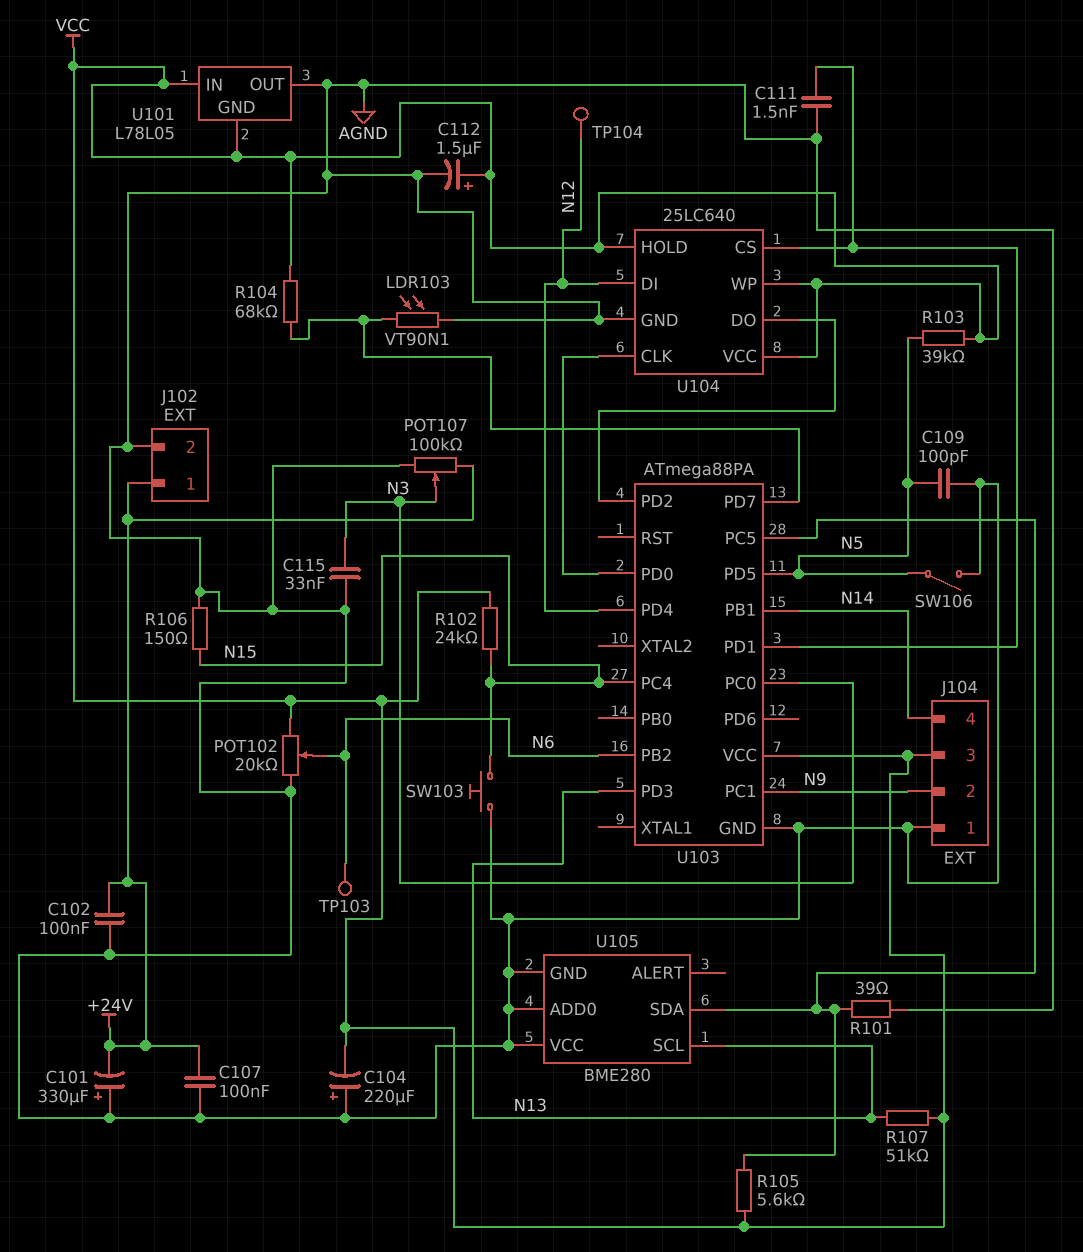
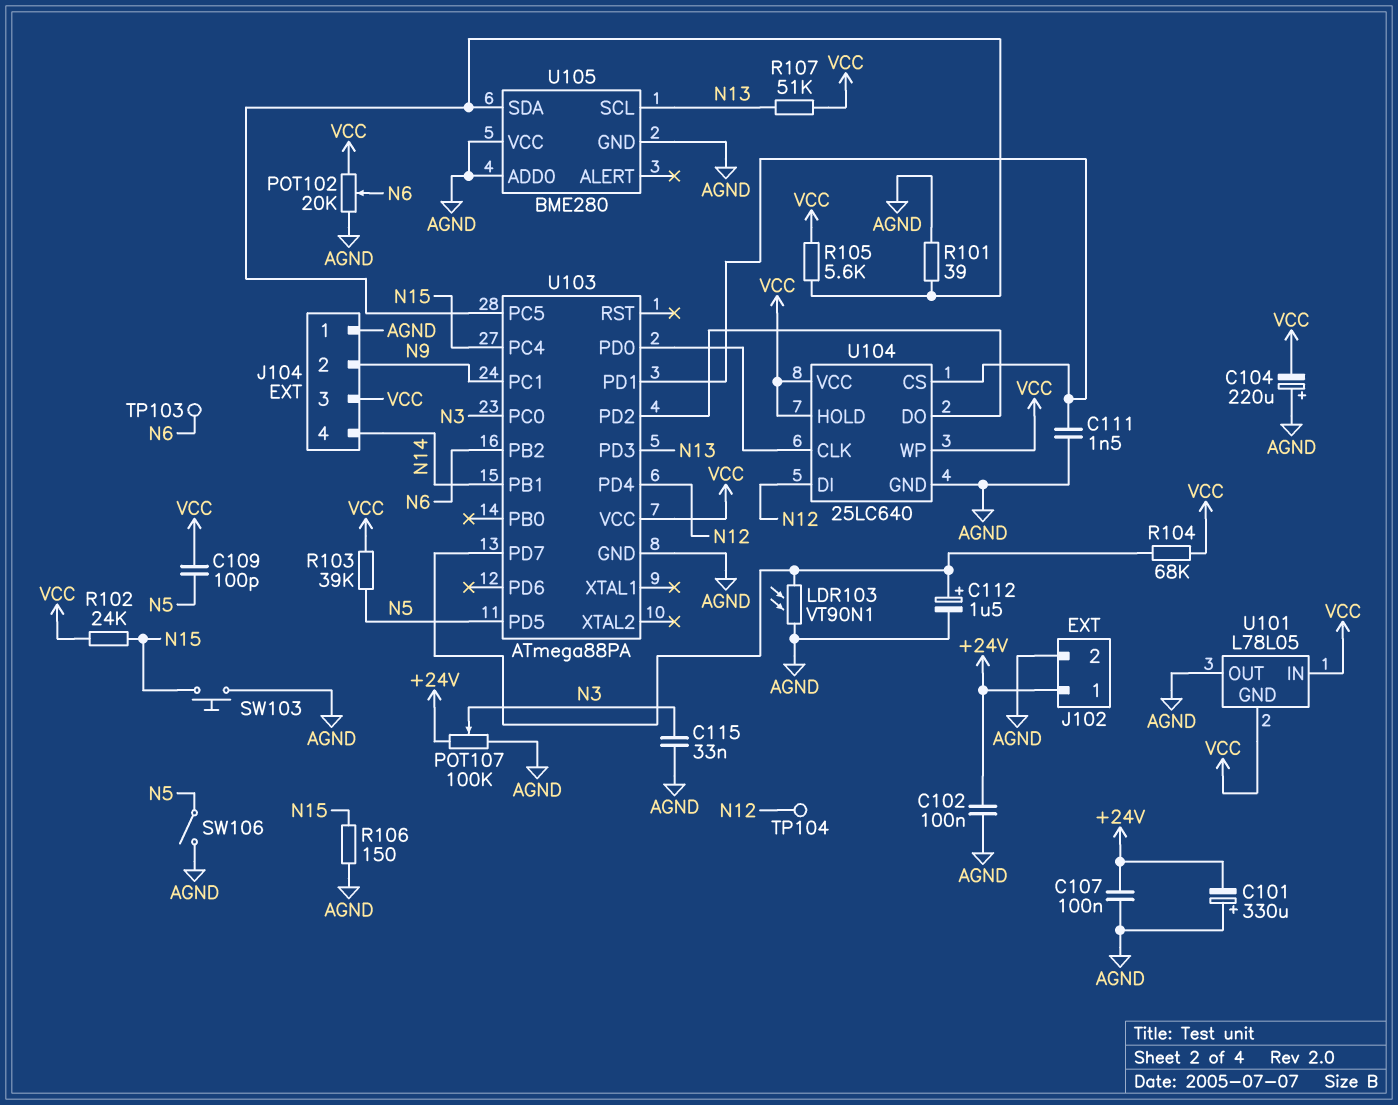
C109: 100pF (AGND, N5) -> 100pF (N5, VCC)
C112: 1.5uF (plus VCC, minus AGND) -> 1.5uF (plus U103/PD7, minus AGND)

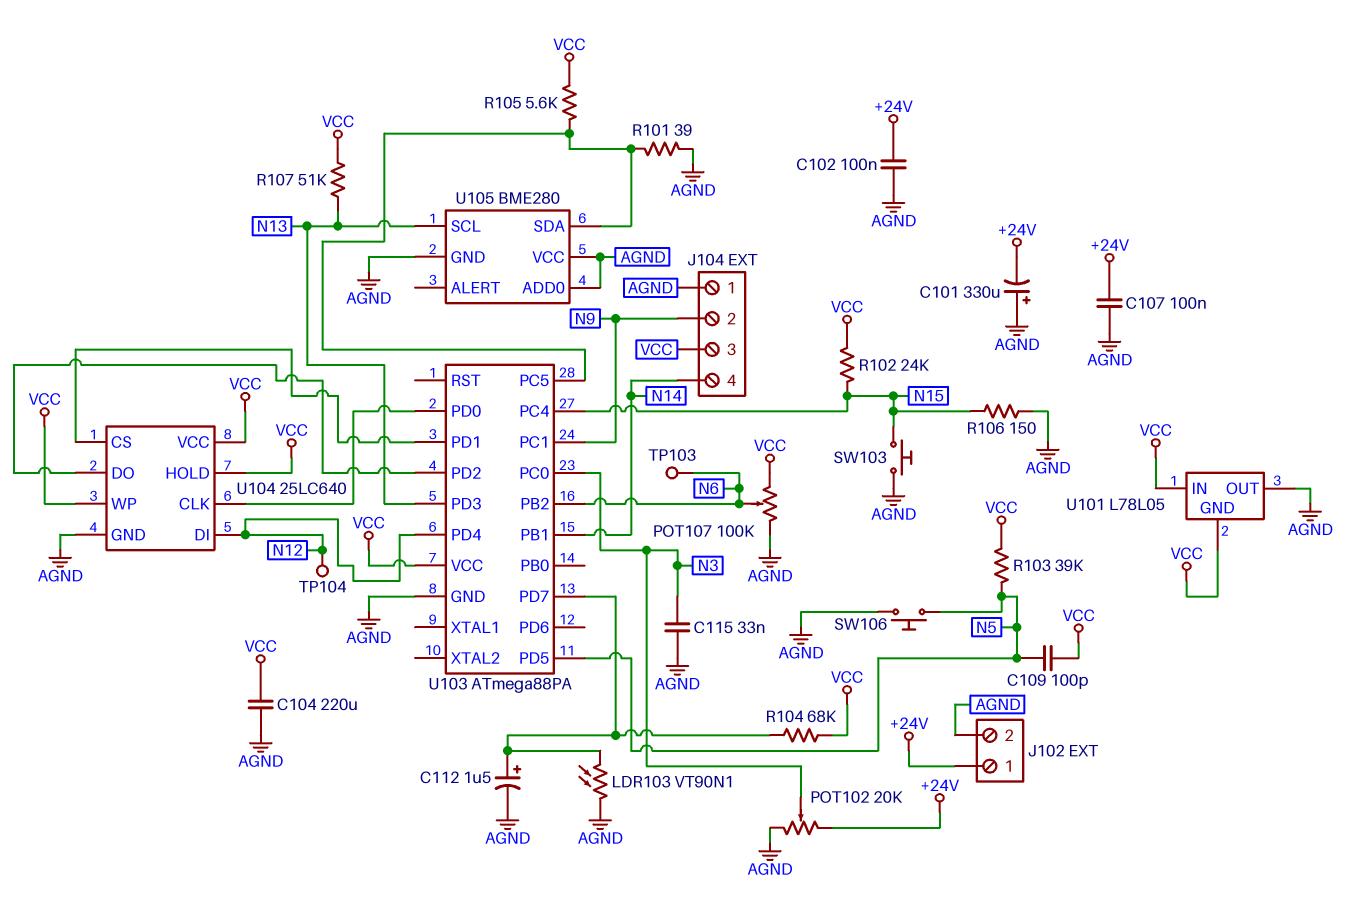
C104: 220uF (plus AGND, minus VCC) -> 220uF (AGND, VCC)
C111: 1.5nF (AGND, U103/PD1) -> none
POT102: 20k (AGND, VCC, wiper N6) -> 20k (+24V, AGND, wiper N3)
POT107: 100k (+24V, AGND, wiper N3) -> 100k (AGND, VCC, wiper N6)
SW106: switch (AGND, N5) -> button (AGND, N5)

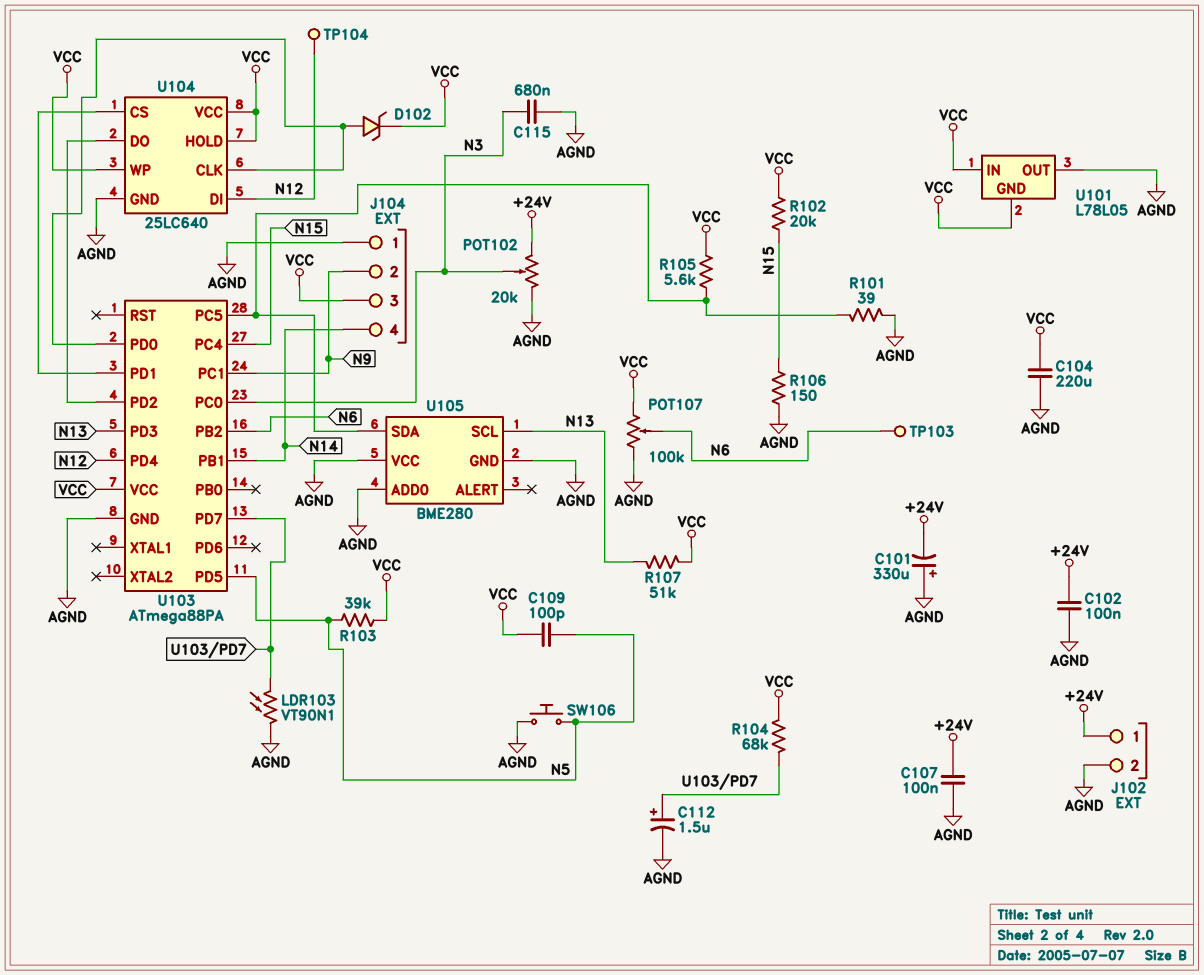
C115: 33nF (AGND, N3) -> 680nF (AGND, N3)
D102: none -> zener (A U103/PD0, K VCC)
R102: 24k (N15, VCC) -> 20k (N15, VCC)
SW103: button (AGND, N15) -> none

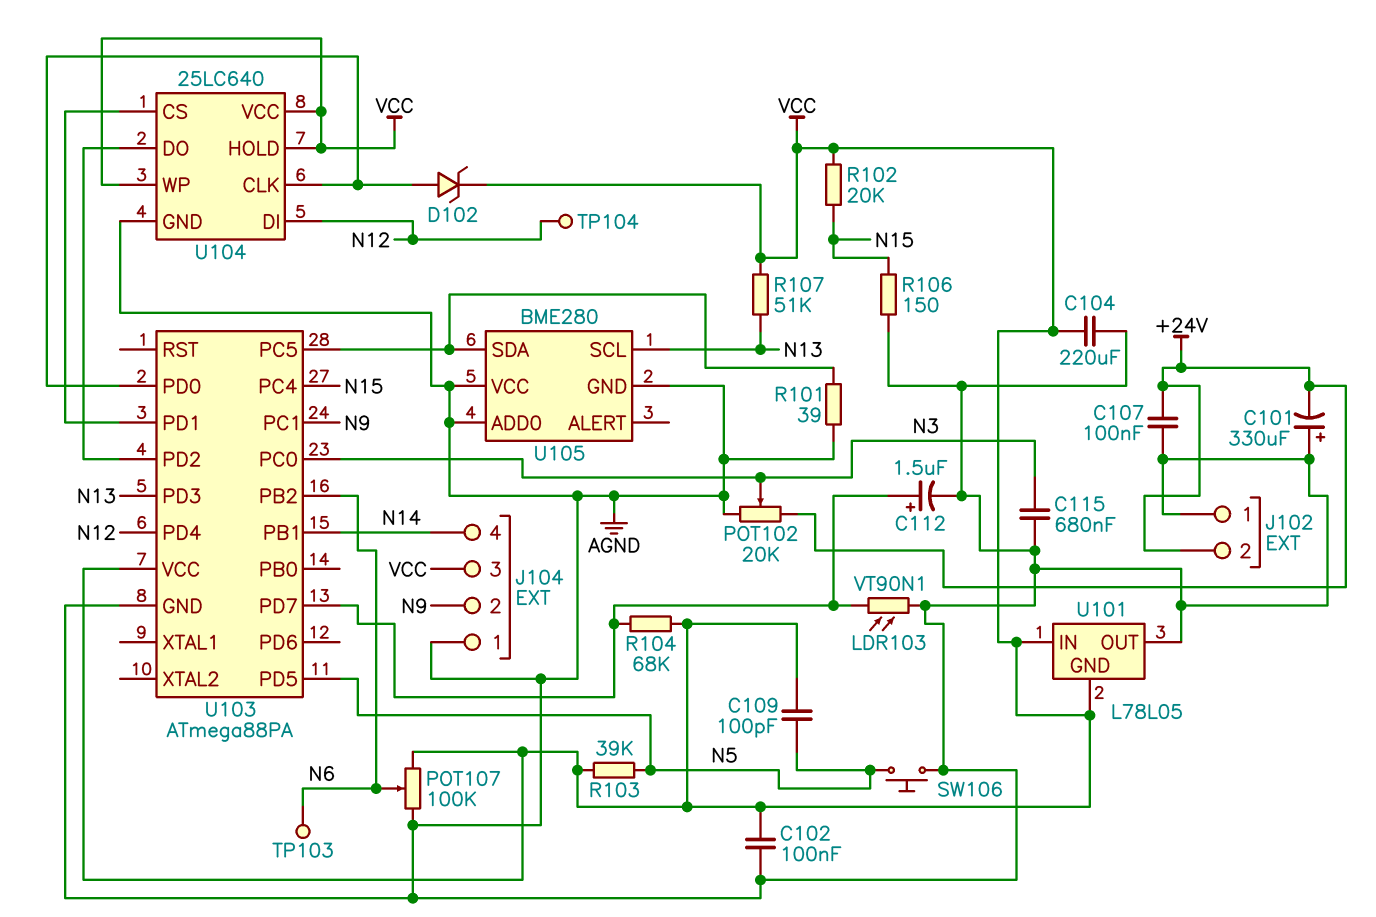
C102: 100nF (+24V, AGND) -> 100nF (AGND, VCC)
J102 pin 1: +24V -> AGND
J102 pin 2: AGND -> +24V
R105: 5.6k (U103/PC5, VCC) -> none

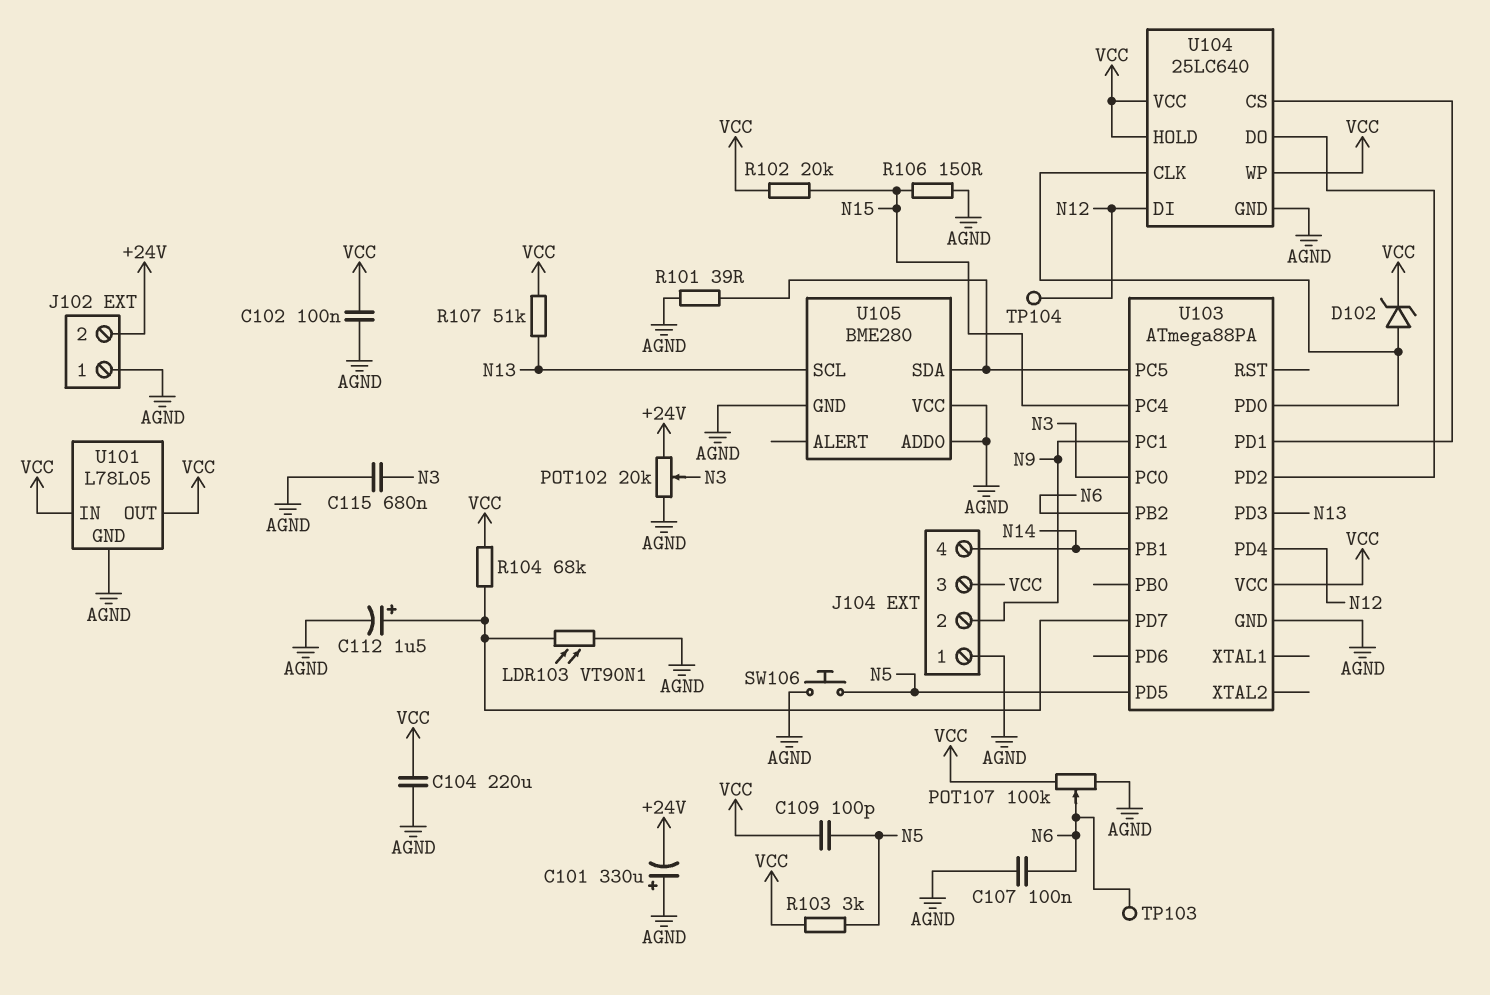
C107: 100nF (+24V, AGND) -> 100nF (AGND, N6)
R103: 39k (N5, VCC) -> 3k (N5, VCC)
U101 pin GND: VCC -> AGND
U101 pin OUT: AGND -> VCC

